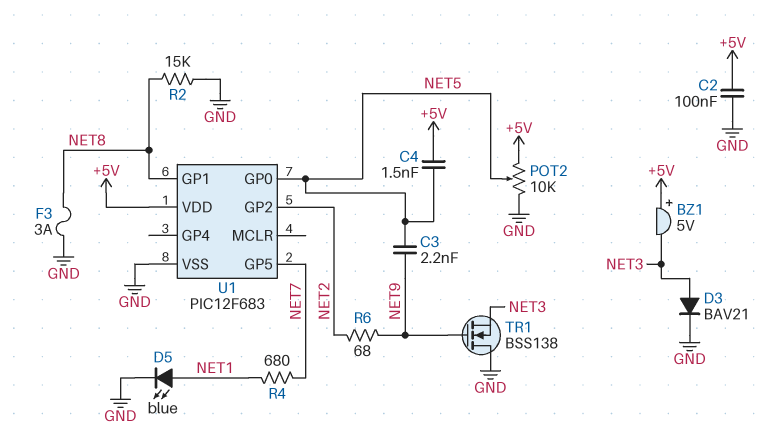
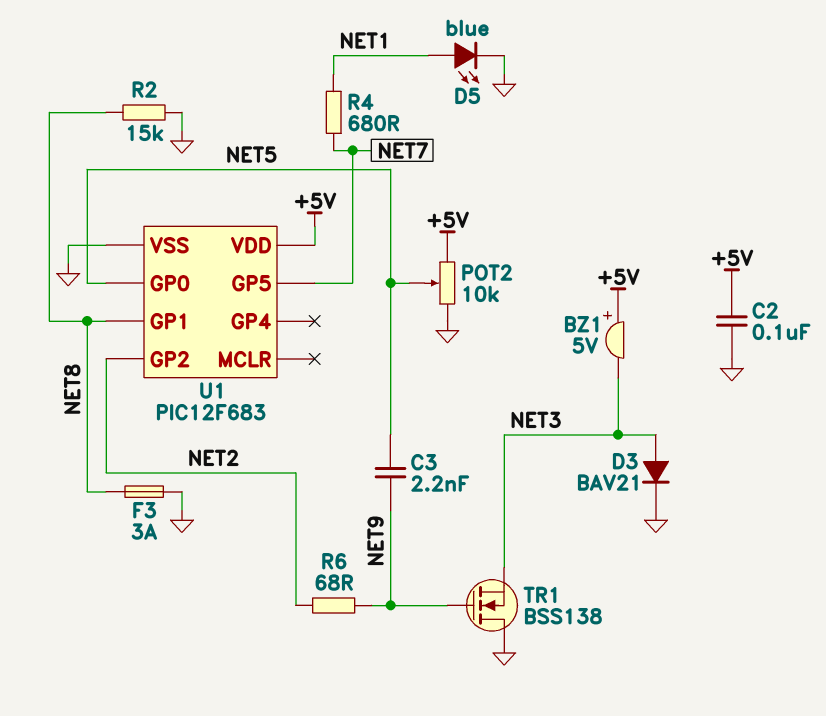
C4: 1.5nF (+5V, NET5) -> none

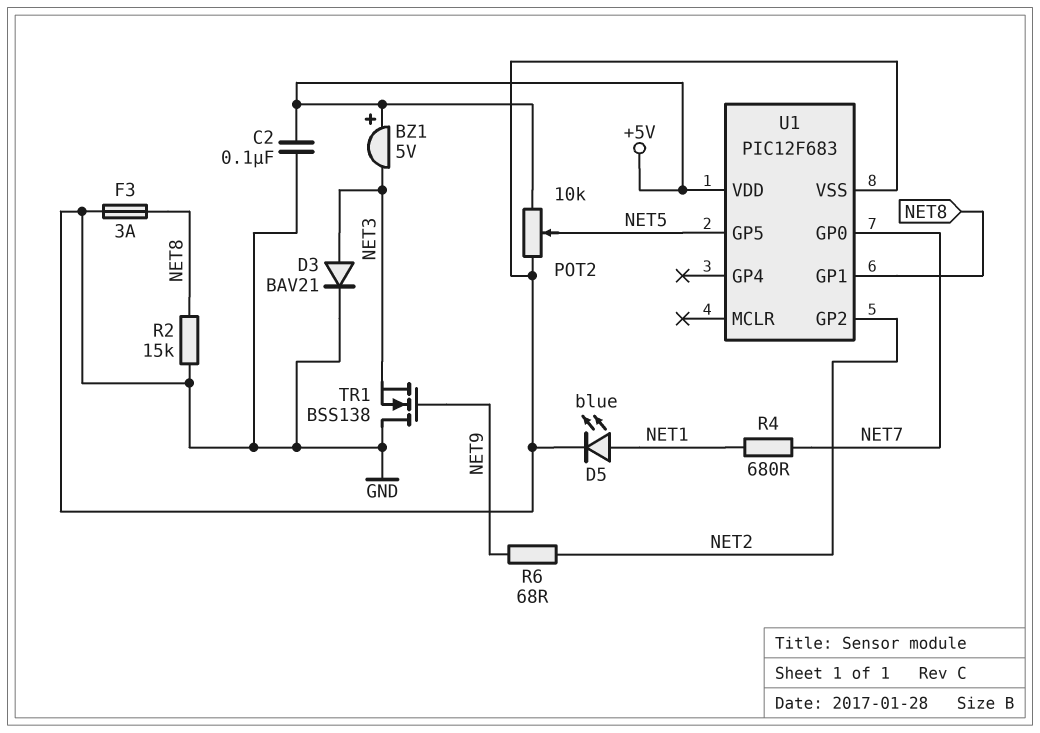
C3: 2.2nF (NET5, NET9) -> none
U1 pin GP0: NET5 -> NET7
U1 pin GP5: NET7 -> NET5

